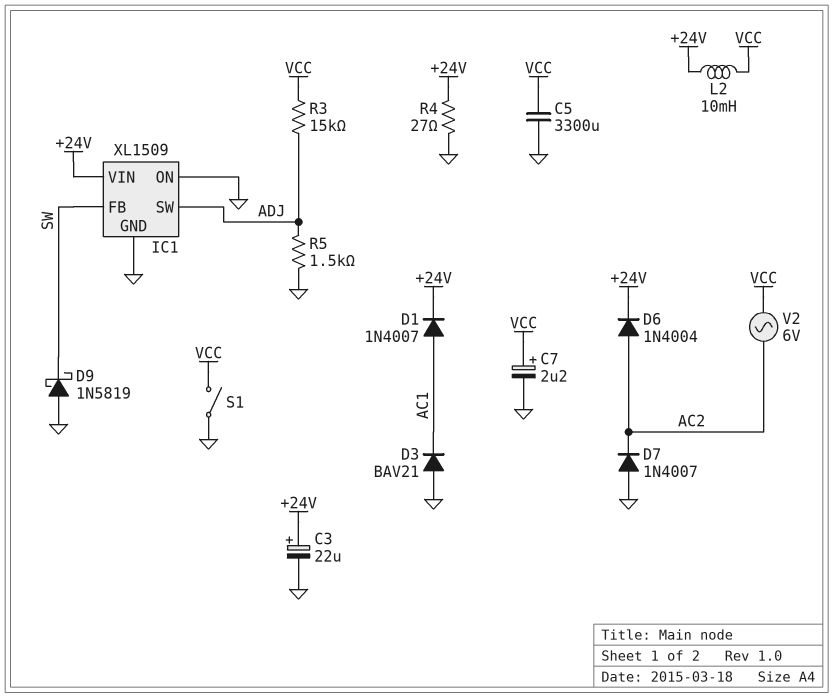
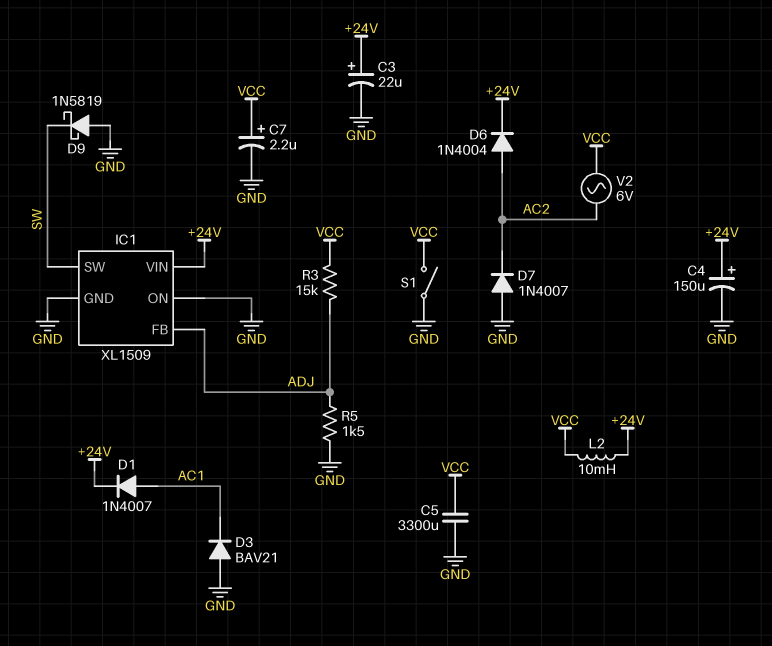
C4: none -> 150uF (plus +24V, minus GND)
IC1 pin FB: SW -> ADJ
IC1 pin SW: ADJ -> SW
R4: 27 (+24V, GND) -> none

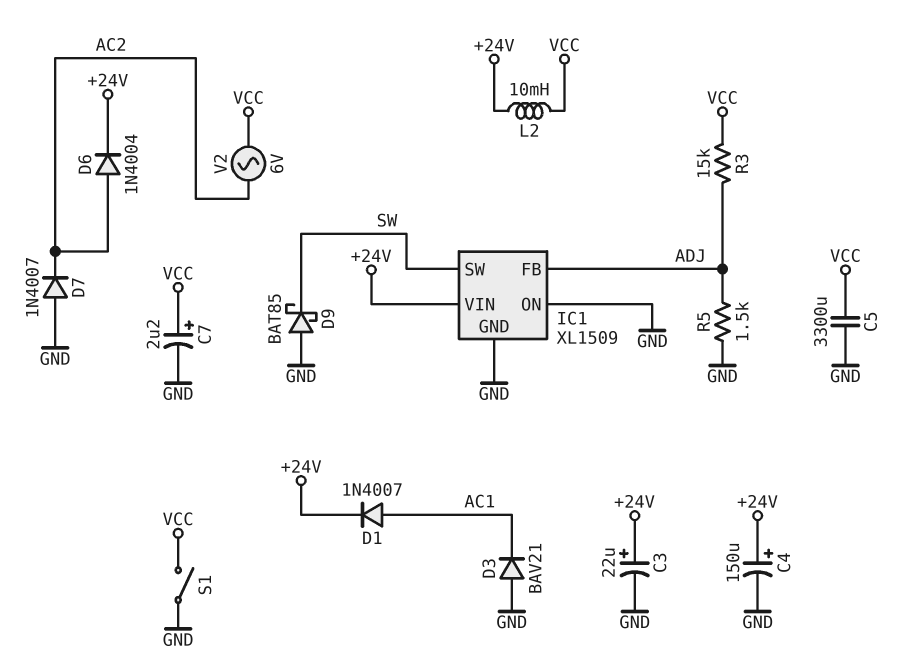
D9: schottky 1N5819 (A GND, K SW) -> schottky BAT85 (A GND, K SW)

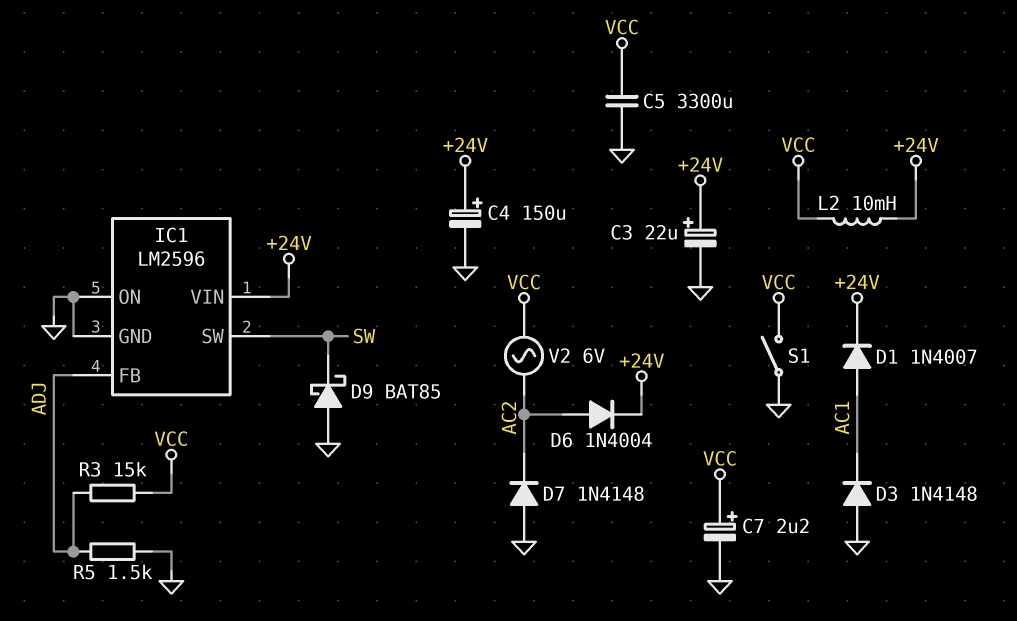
D3: diode BAV21 (A GND, K AC1) -> diode 1N4148 (A GND, K AC1)
D7: diode 1N4007 (A GND, K AC2) -> diode 1N4148 (A GND, K AC2)
IC1: XL1509 -> LM2596

